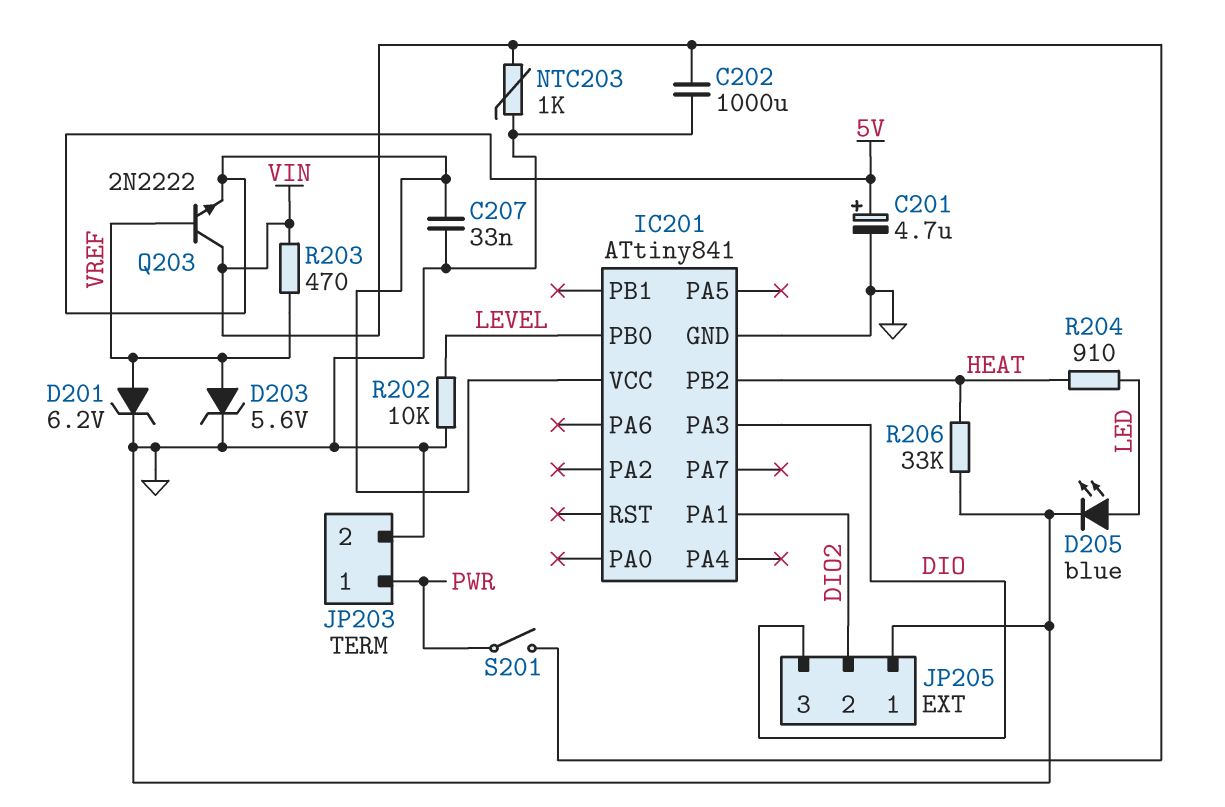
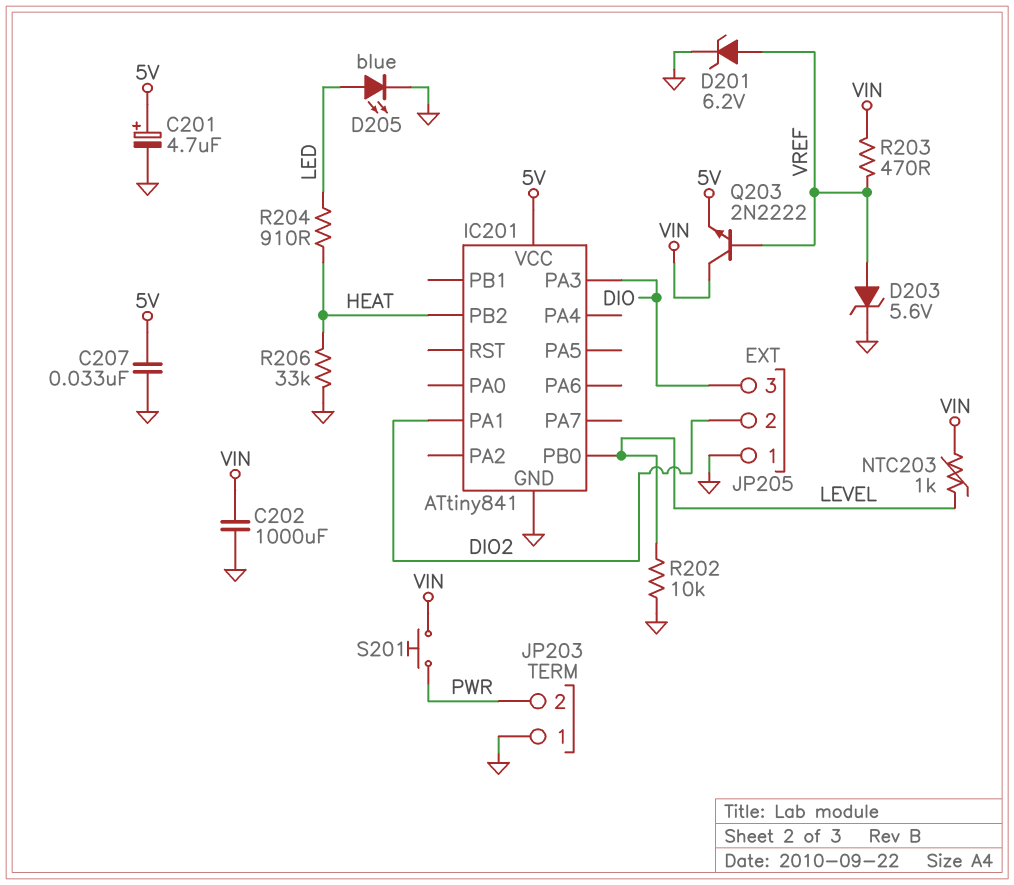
JP203 pin 1: PWR -> GND
JP203 pin 2: GND -> PWR
NTC203: 1k (GND, VIN) -> 1k (LEVEL, VIN)
S201: switch (PWR, VIN) -> button (PWR, VIN)

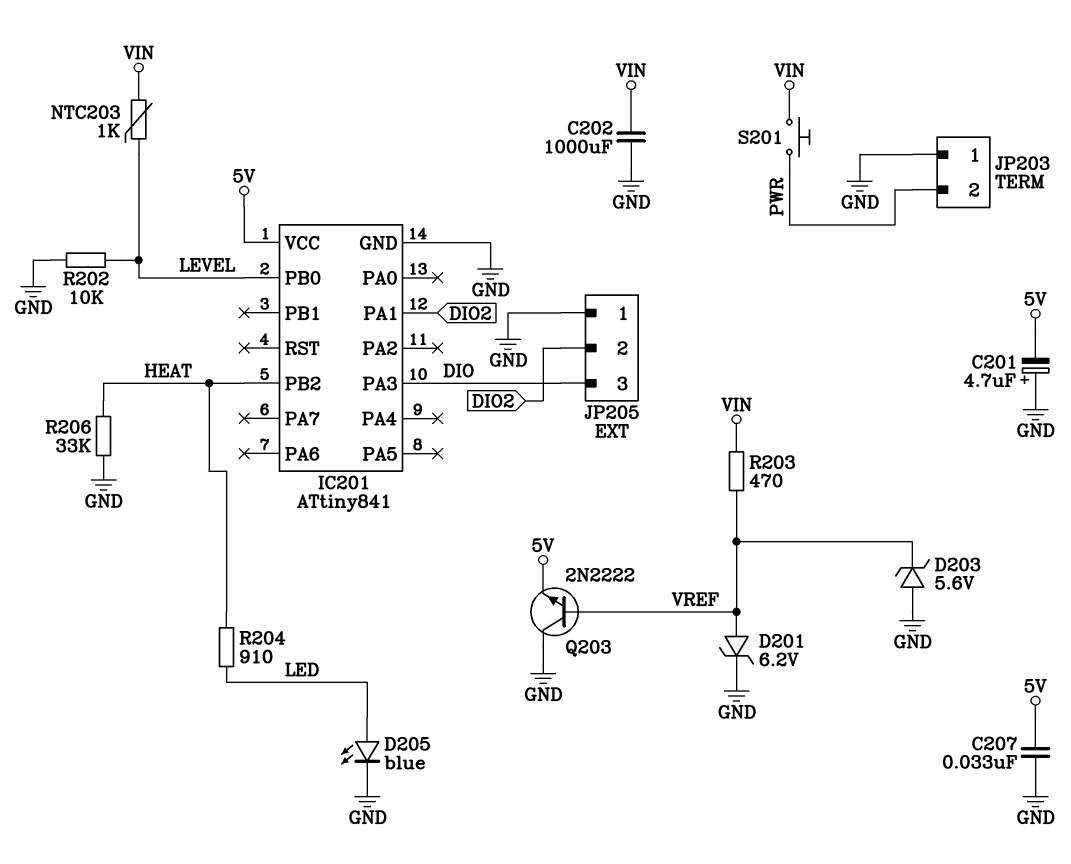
C201: 4.7uF (plus 5V, minus GND) -> 4.7uF (plus GND, minus 5V)
D203: zener 5.6V (A VREF, K GND) -> zener 5.6V (A GND, K VREF)
Q203: NPN 2N2222 (B VREF, C VIN, E 5V) -> NPN 2N2222 (B VREF, C GND, E 5V)

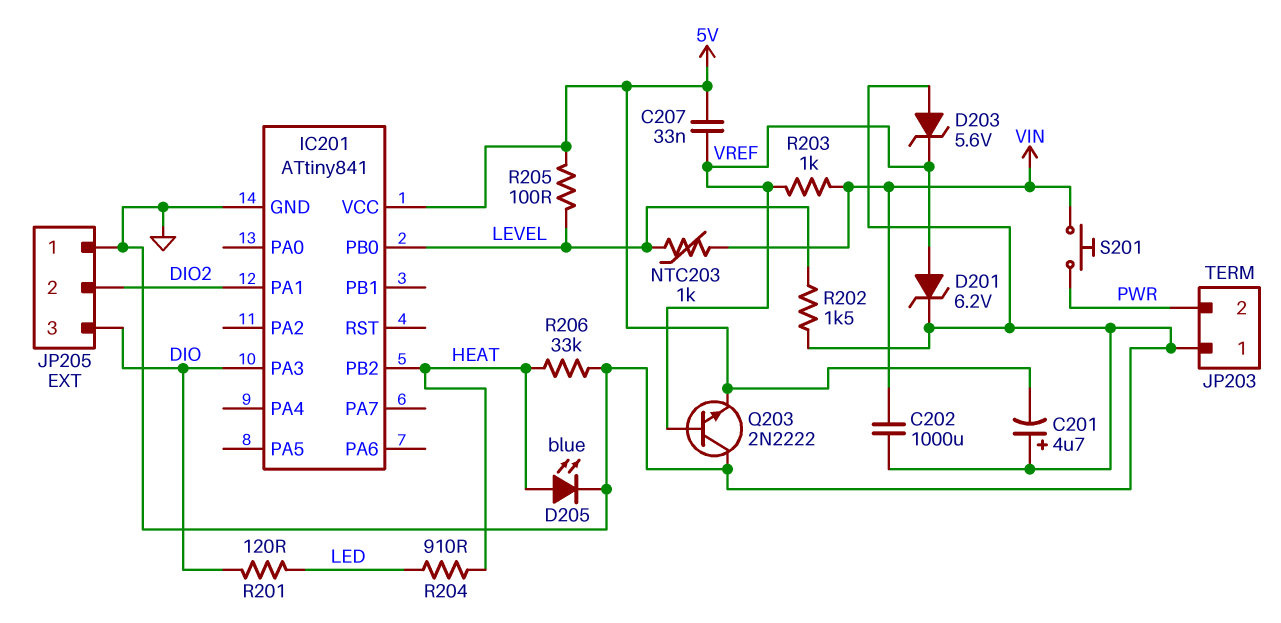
C207: 33nF (5V, GND) -> 33nF (5V, VREF)
D205: LED blue (A LED, K GND) -> LED blue (A HEAT, K GND)
R201: none -> 120 (DIO, LED)
R202: 10k (GND, LEVEL) -> 1.5k (GND, LEVEL)
R203: 470 (VIN, VREF) -> 1k (VIN, VREF)
R205: none -> 100 (5V, LEVEL)

